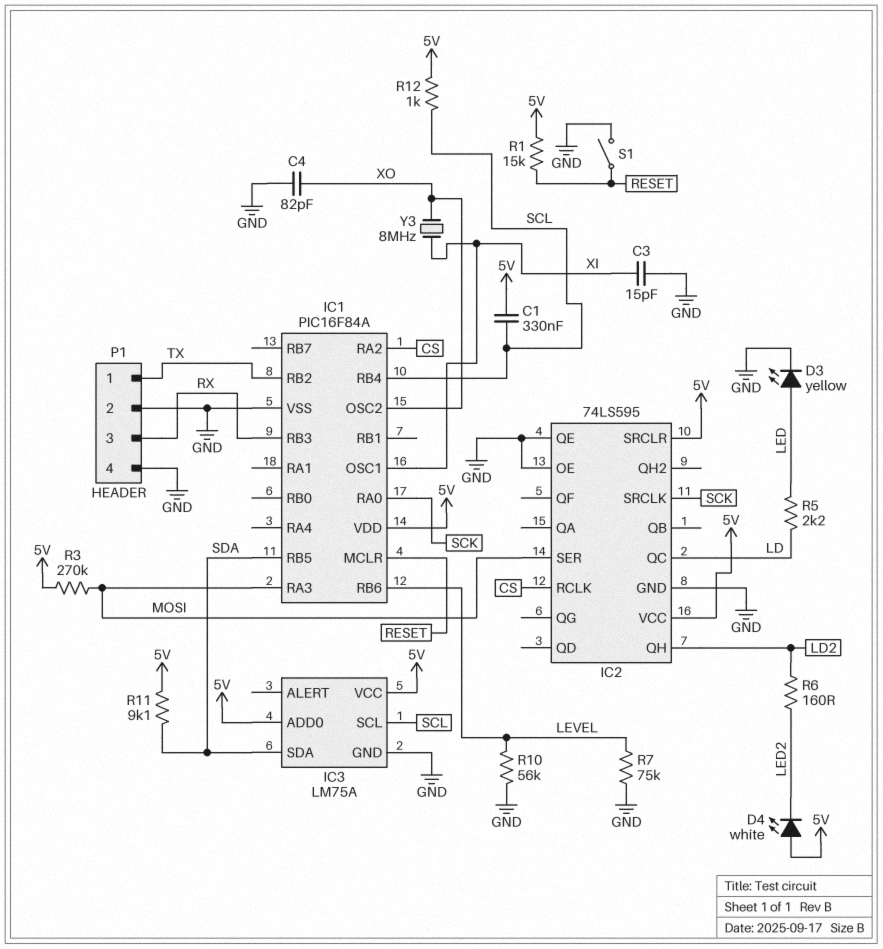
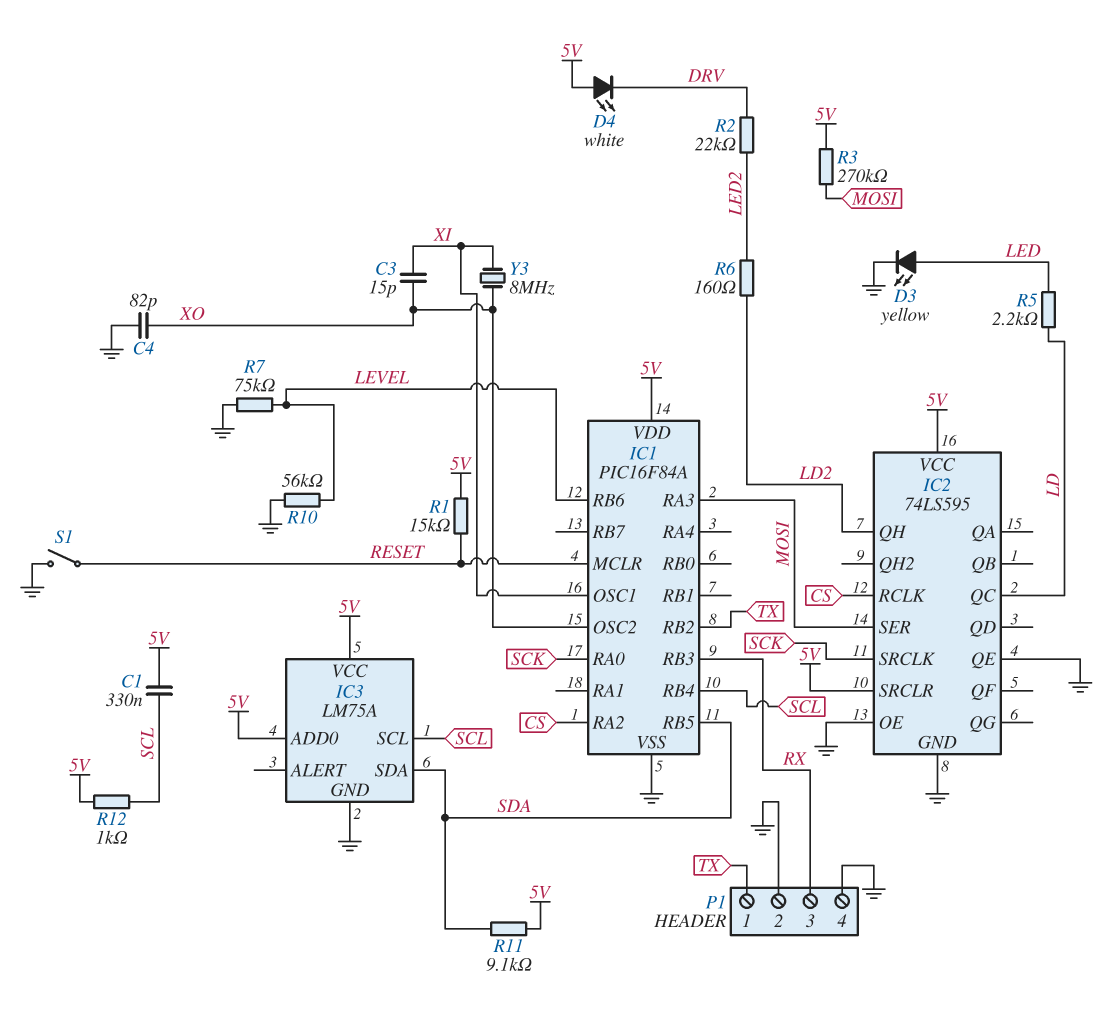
C3: 15pF (GND, XI) -> 15pF (XI, XO)
D4: LED white (A 5V, K LED2) -> LED white (A 5V, K DRV)
R2: none -> 22k (DRV, LED2)

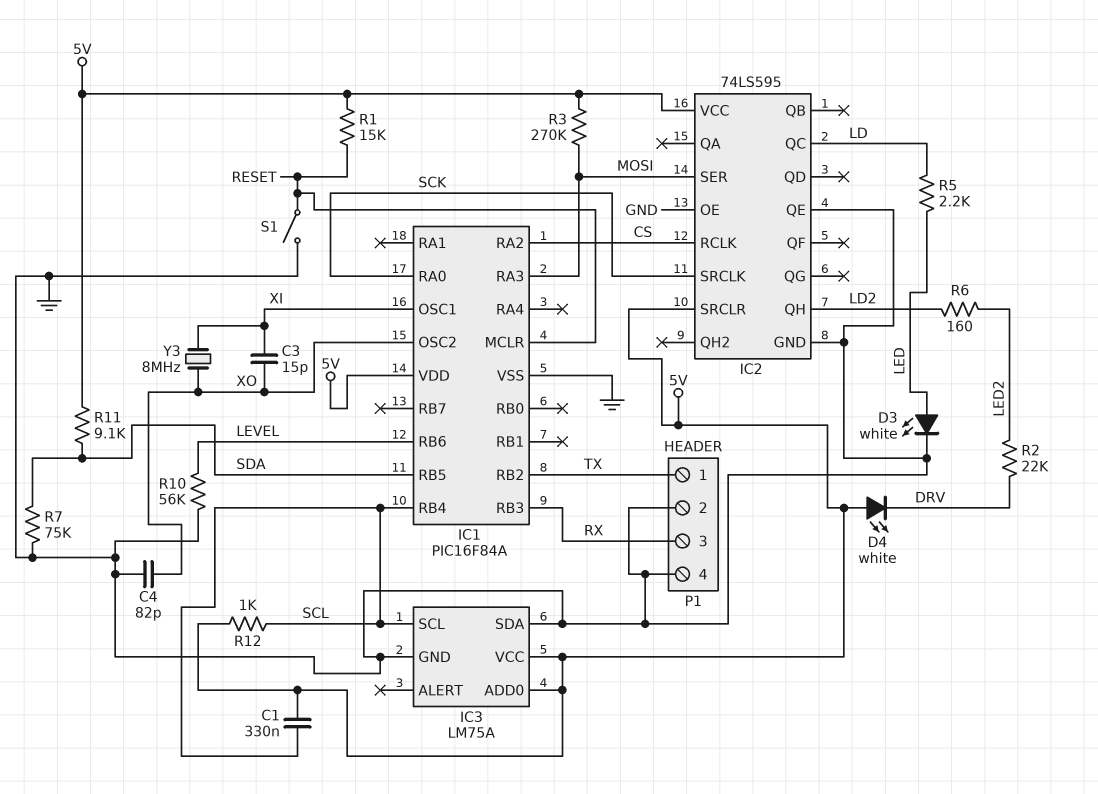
D3: LED yellow (A LED, K GND) -> LED white (A LED, K GND)
IC3 pin SDA: SDA -> GND
R7: 75k (GND, LEVEL) -> 75k (GND, SDA)

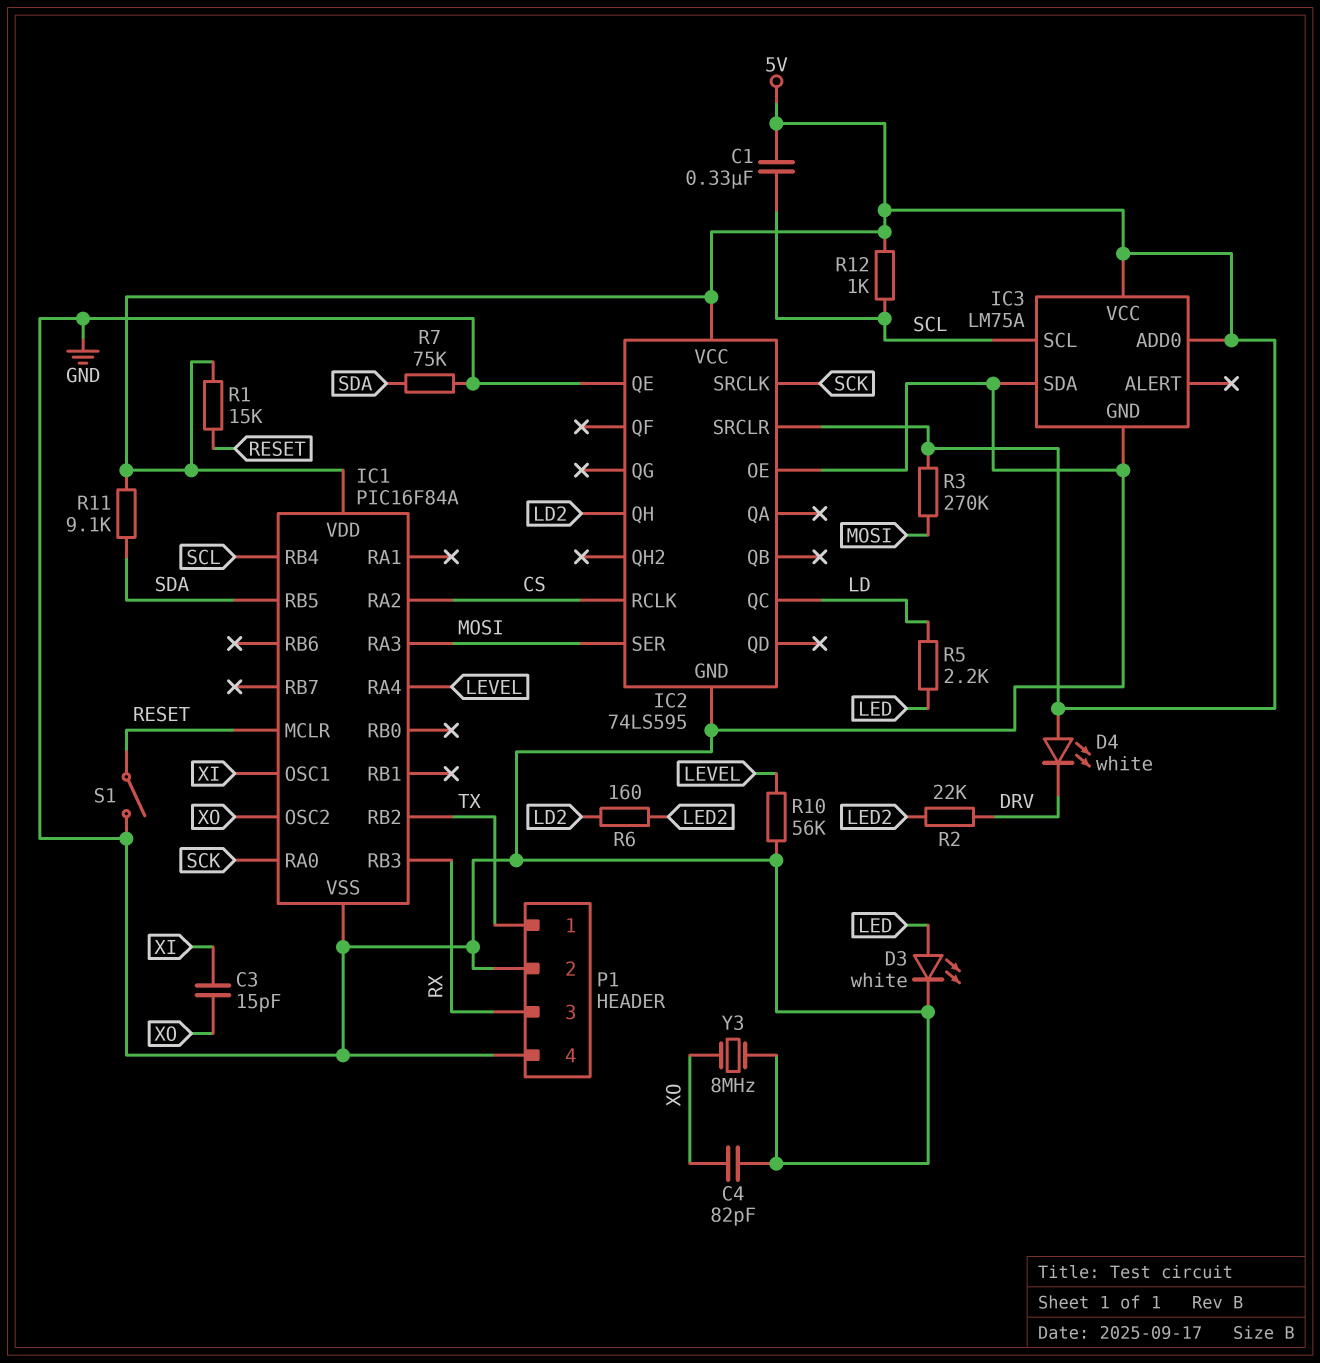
IC1 pin RA4: none -> LEVEL
IC1 pin RB6: LEVEL -> none
Y3: 8MHz (XI, XO) -> 8MHz (GND, XO)

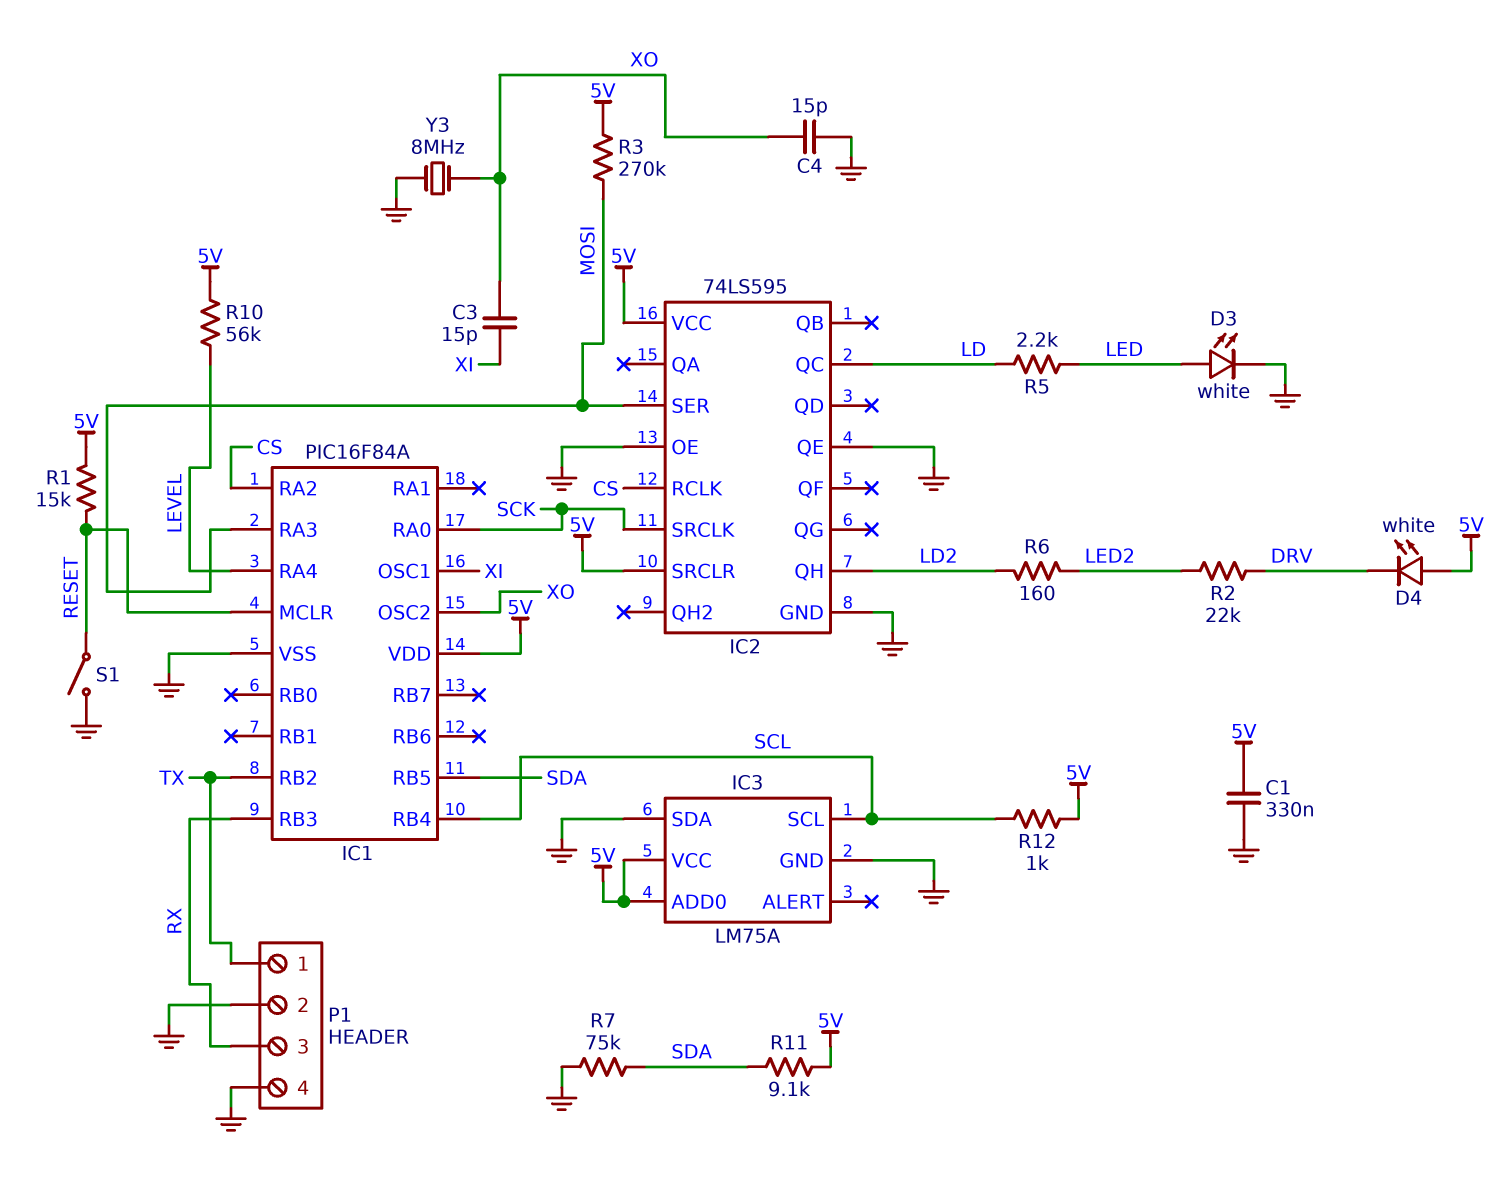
C1: 330nF (5V, SCL) -> 330nF (5V, GND)
C4: 82pF (GND, XO) -> 15pF (GND, XO)
R10: 56k (GND, LEVEL) -> 56k (5V, LEVEL)

